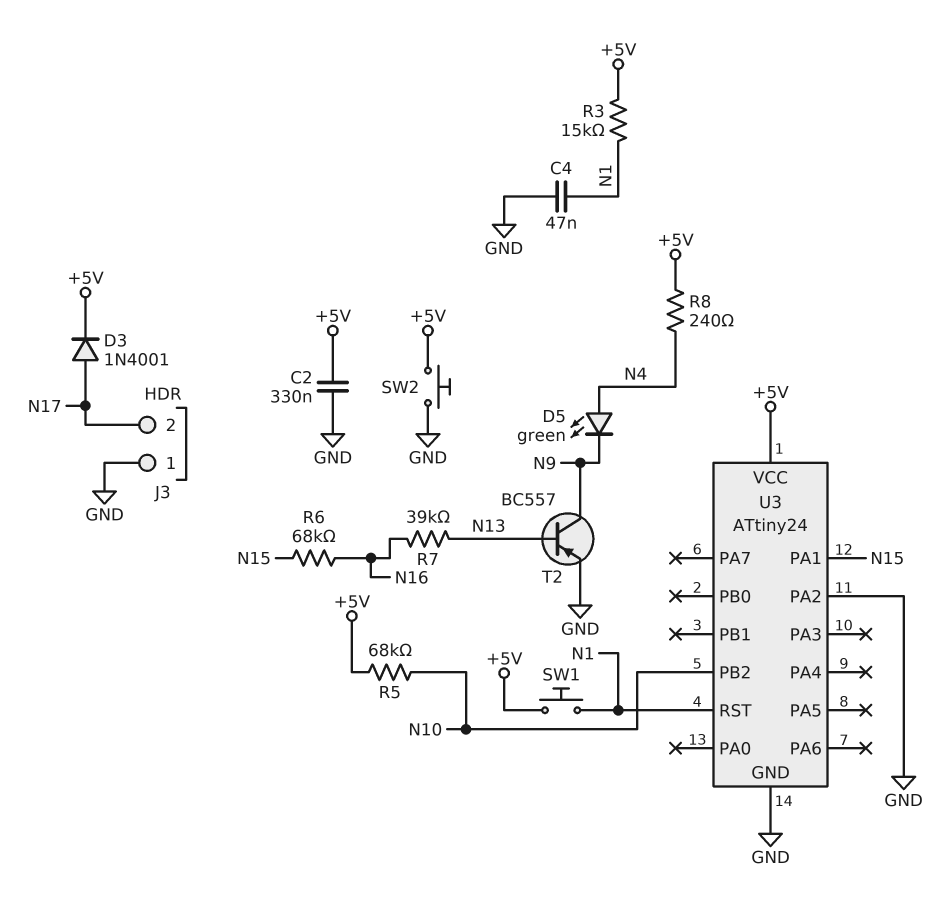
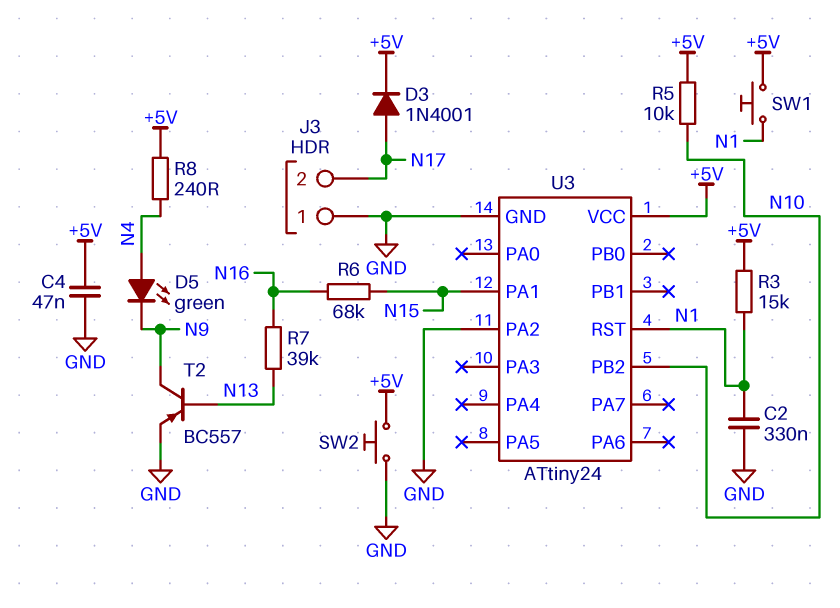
C2: 330nF (+5V, GND) -> 330nF (GND, N1)
C4: 47nF (GND, N1) -> 47nF (+5V, GND)
R5: 68k (+5V, N10) -> 10k (+5V, N10)

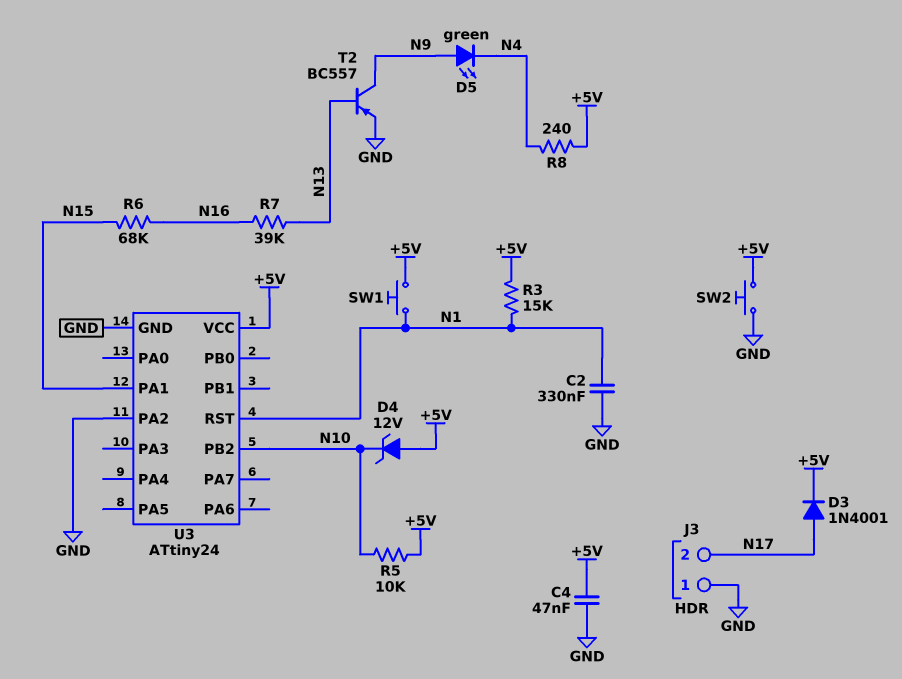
D4: none -> zener 12V (A +5V, K N10)
D5: LED green (A N4, K N9) -> LED green (A N9, K N4)

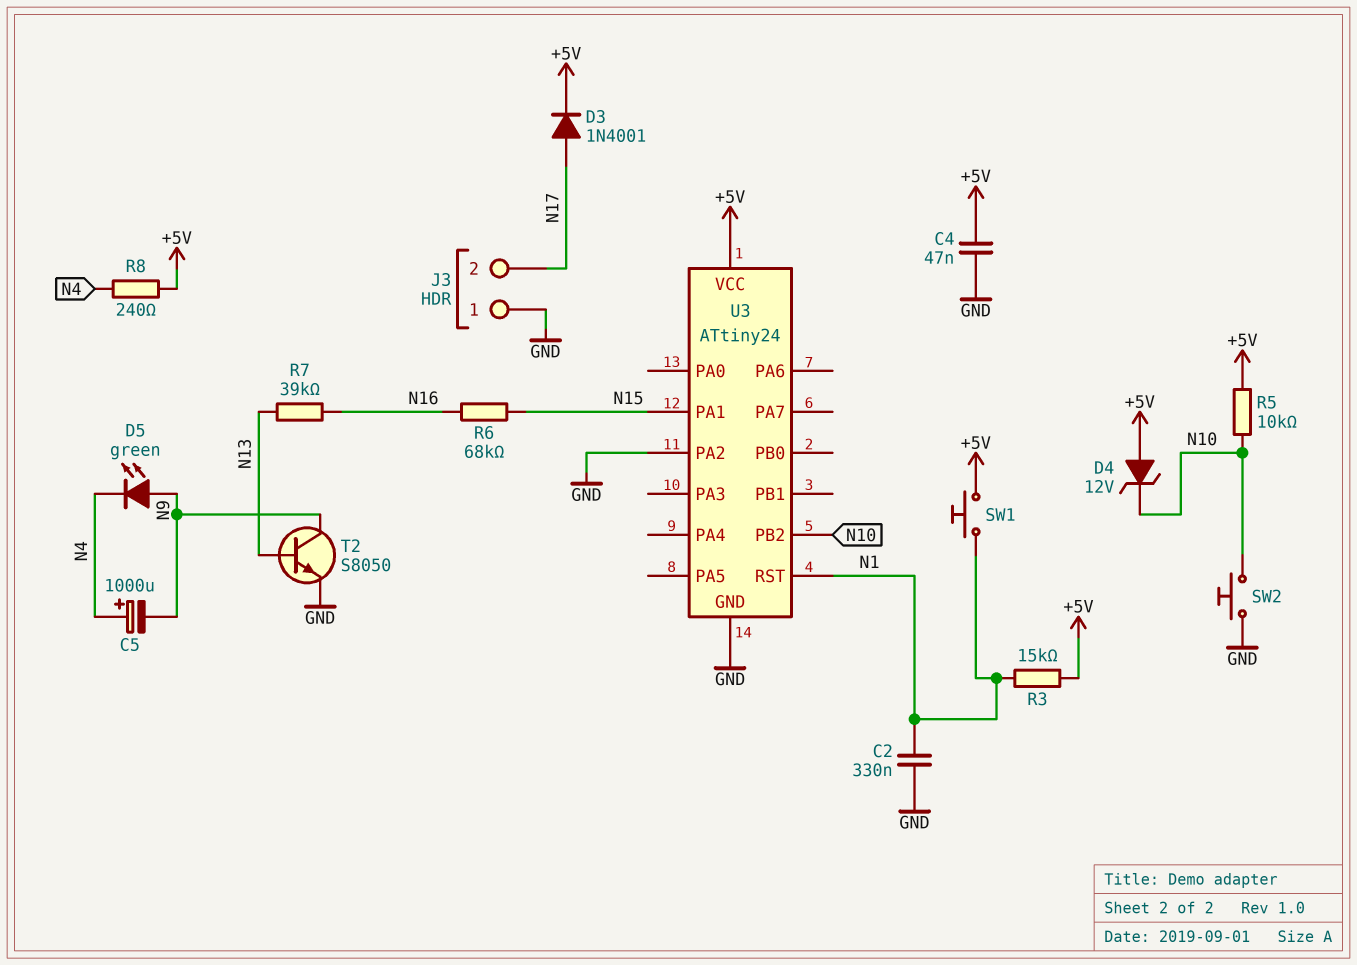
C5: none -> 1000uF (plus N4, minus N9)
SW2: button (+5V, GND) -> button (GND, N10)
T2: PNP BC557 (B N13, C N9, E GND) -> NPN S8050 (B N13, C N9, E GND)

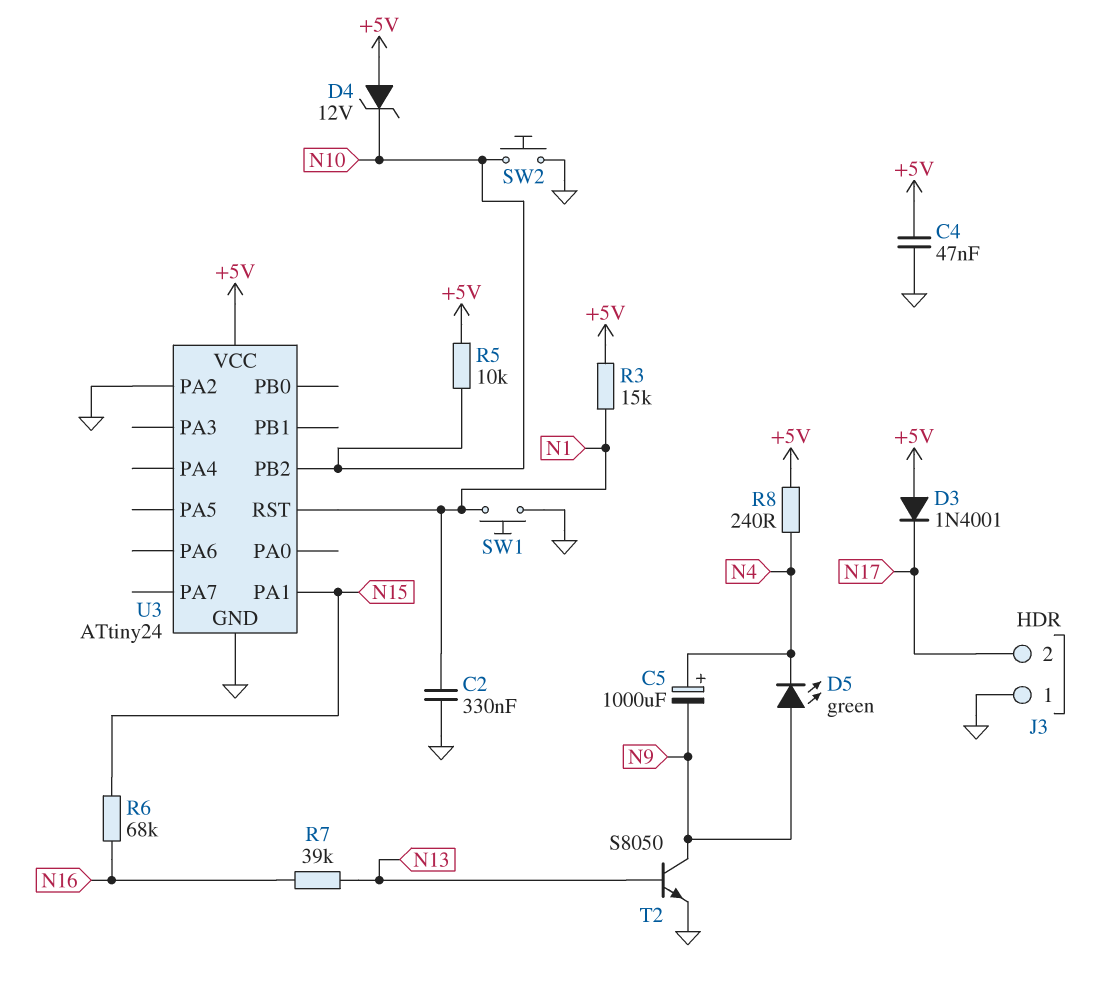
D3: diode 1N4001 (A N17, K +5V) -> diode 1N4001 (A +5V, K N17)
SW1: button (+5V, N1) -> button (GND, N1)

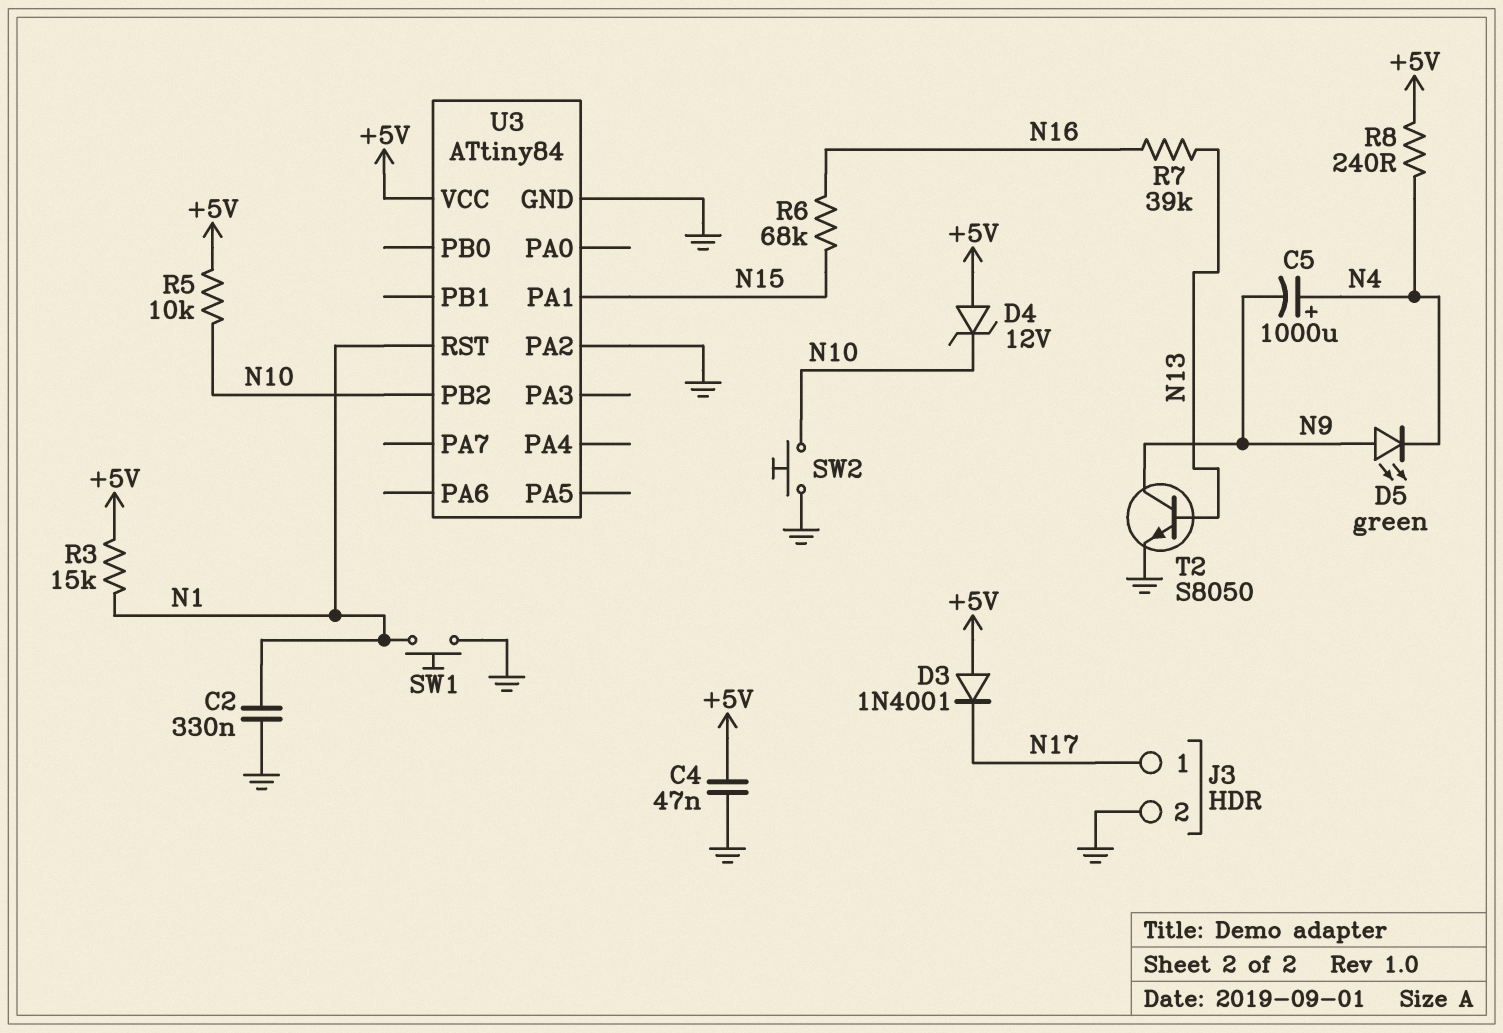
J3 pin 1: GND -> N17
J3 pin 2: N17 -> GND
U3: ATtiny24 -> ATtiny84

